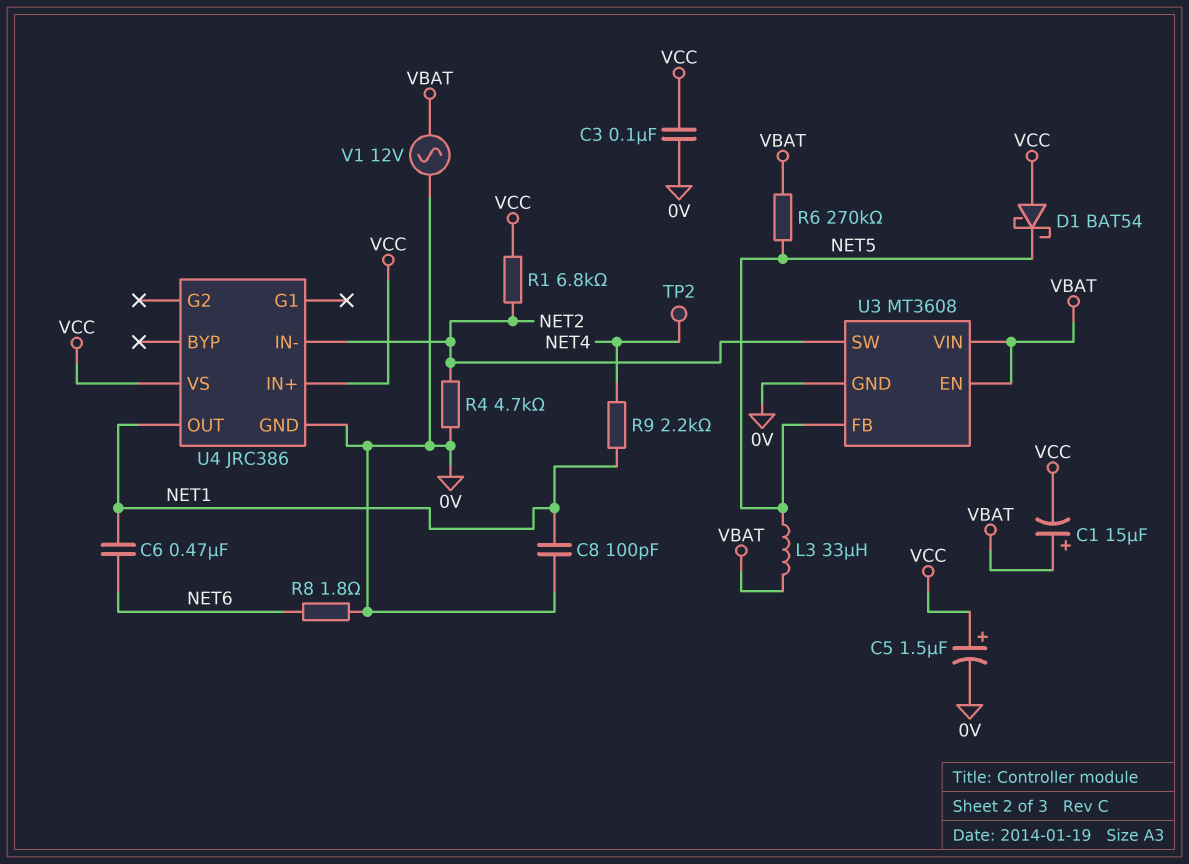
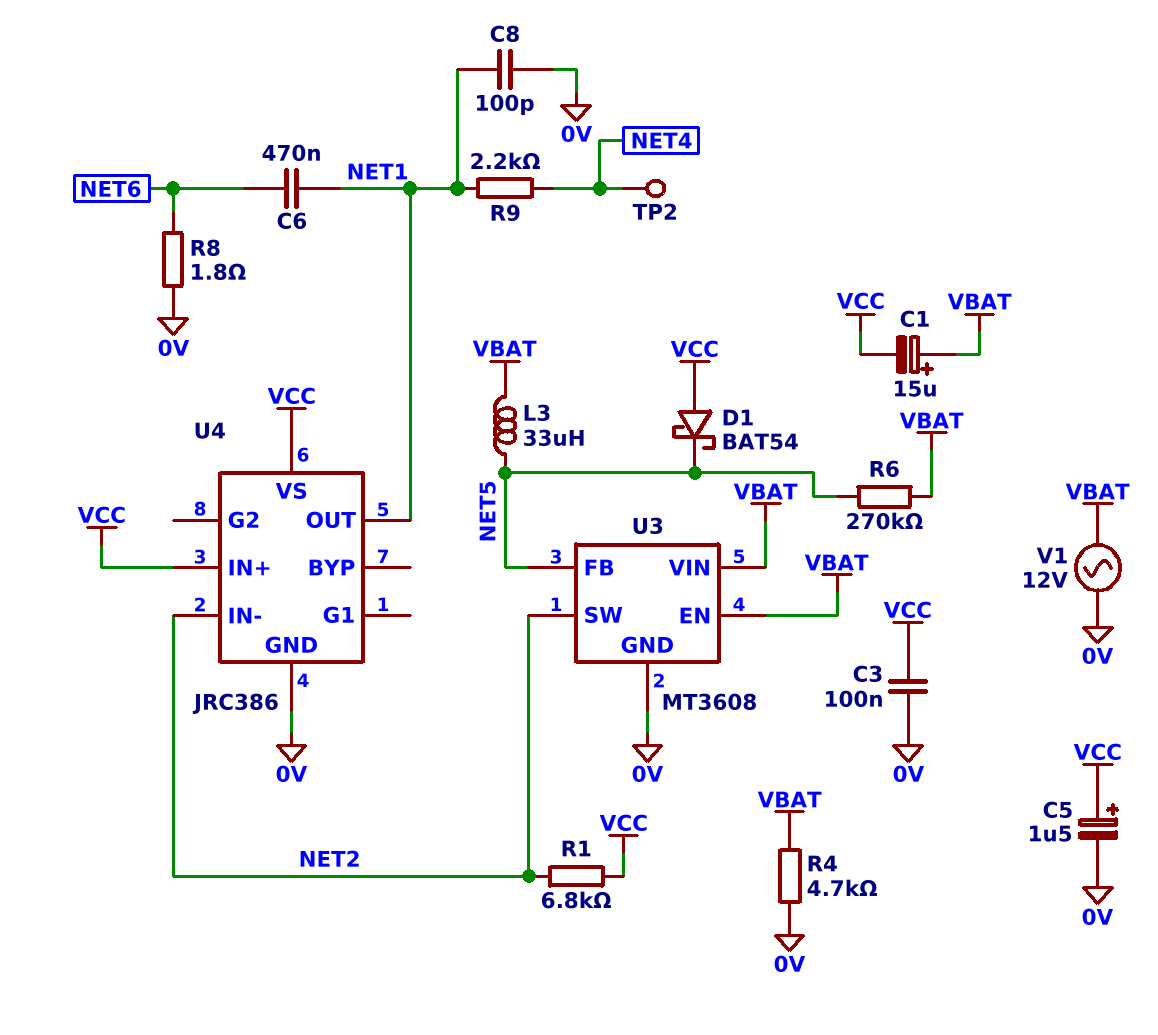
R4: 4.7k (0V, NET2) -> 4.7k (0V, VBAT)

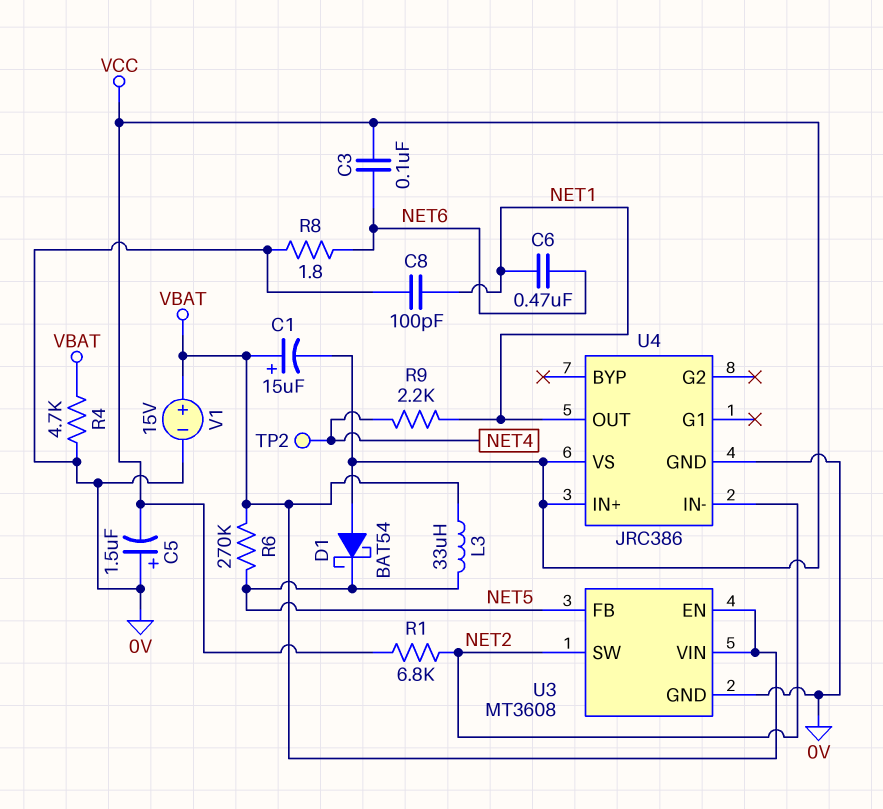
C3: 100nF (0V, VCC) -> 100nF (NET6, VCC)
C5: 1.5uF (plus VCC, minus 0V) -> 1.5uF (plus 0V, minus VCC)
V1: AC 12V (0V, VBAT) -> 15V (plus VBAT, minus 0V)

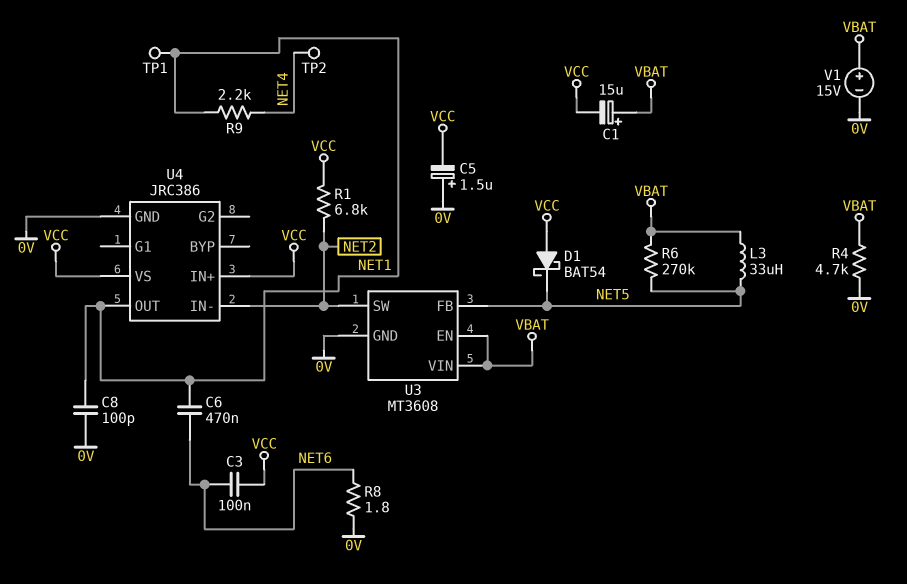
TP1: none -> test point (NET1)

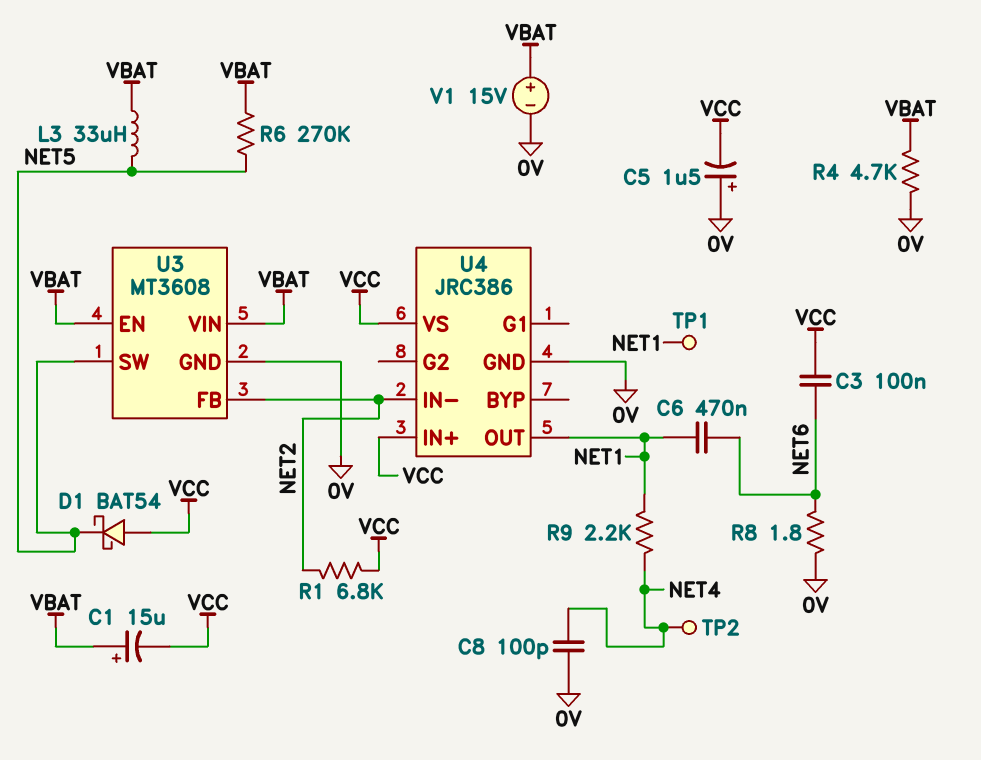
C8: 100pF (0V, NET1) -> 100pF (0V, NET4)
U3 pin FB: NET5 -> NET2
U3 pin SW: NET2 -> NET5

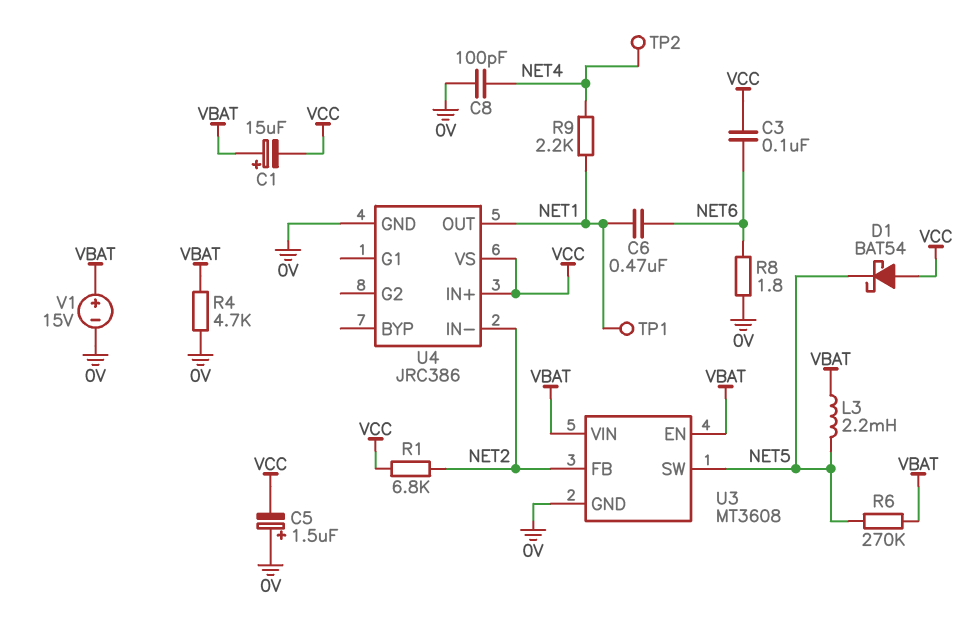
L3: 33uH (NET5, VBAT) -> 2.2mH (NET5, VBAT)

